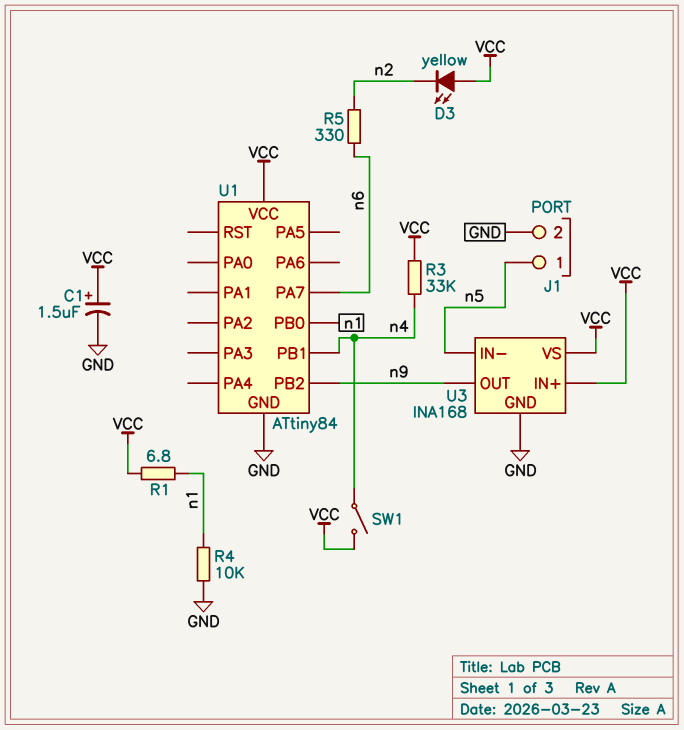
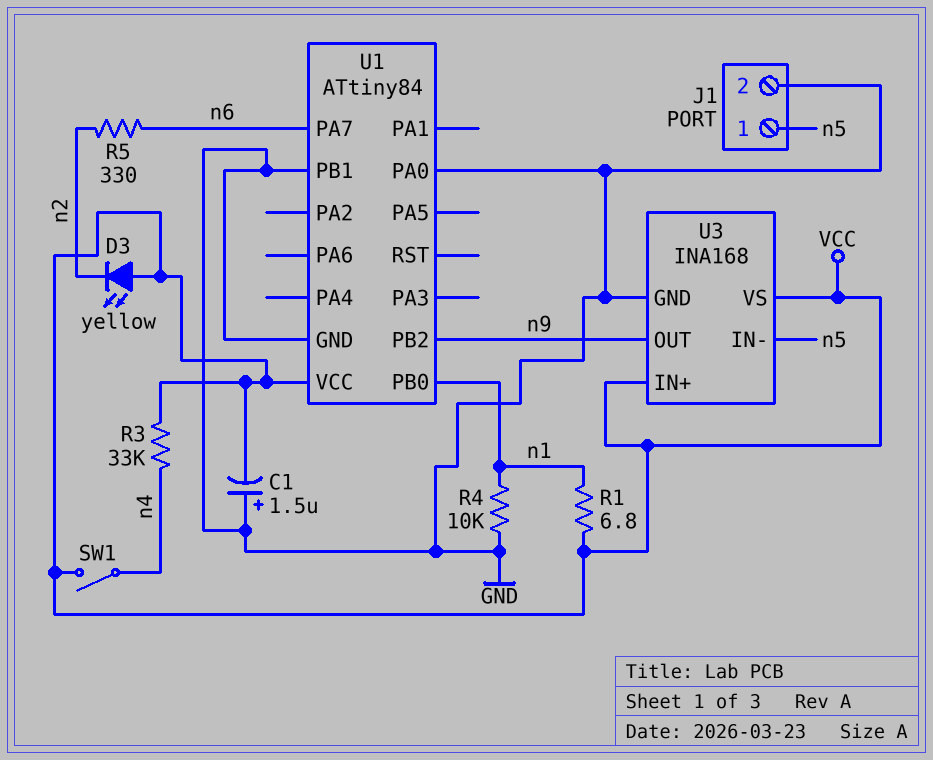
C1: 1.5uF (plus VCC, minus GND) -> 1.5uF (plus GND, minus VCC)
U1 pin PA0: none -> GND
U1 pin PB1: n4 -> GND

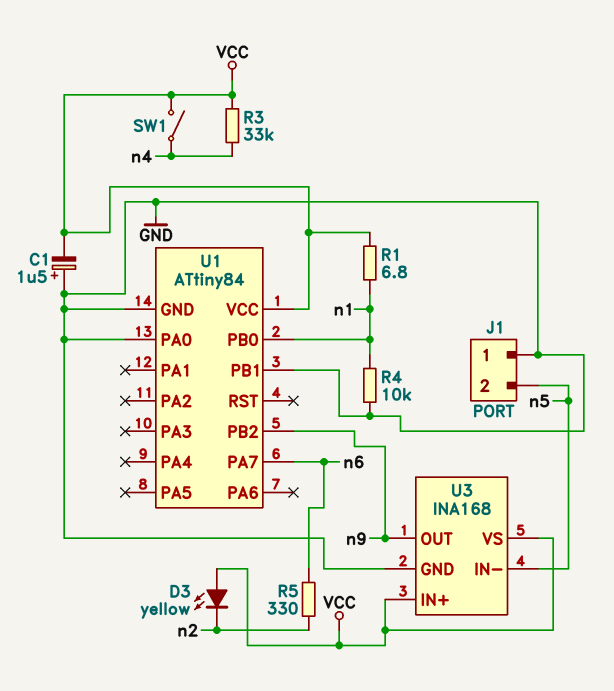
J1 pin 1: n5 -> GND
J1 pin 2: GND -> n5

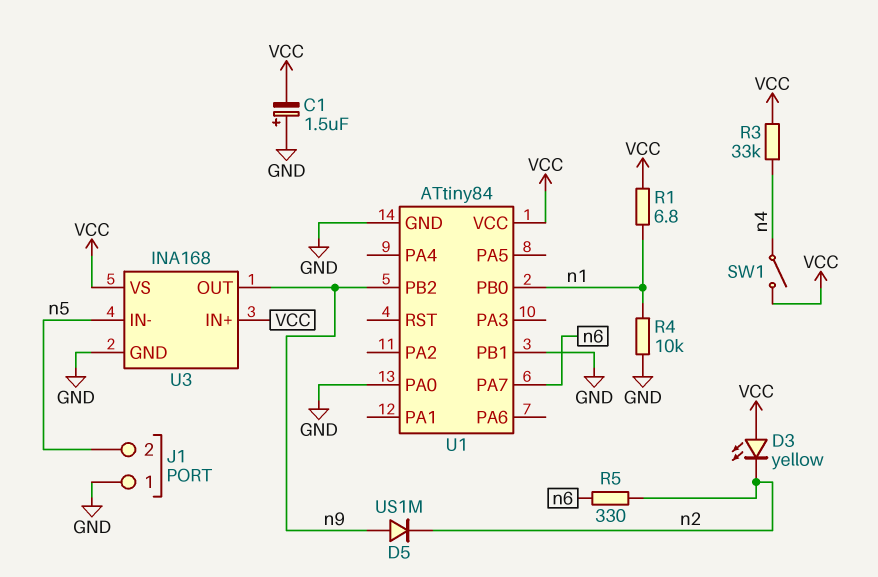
D5: none -> diode US1M (A n9, K n2)

